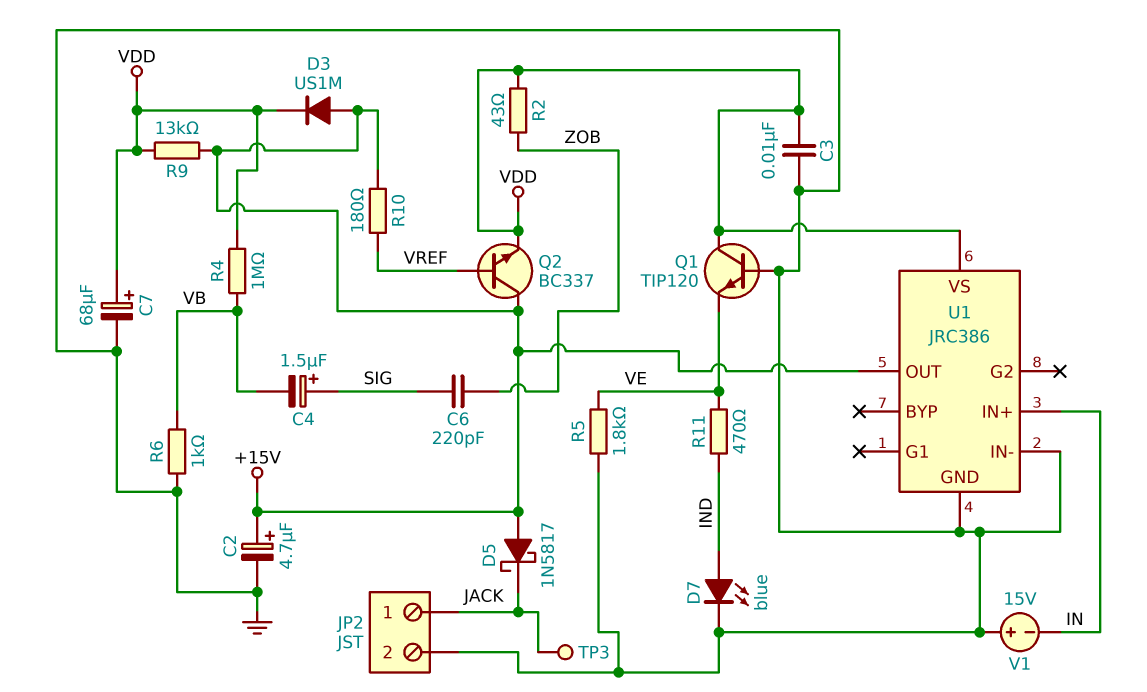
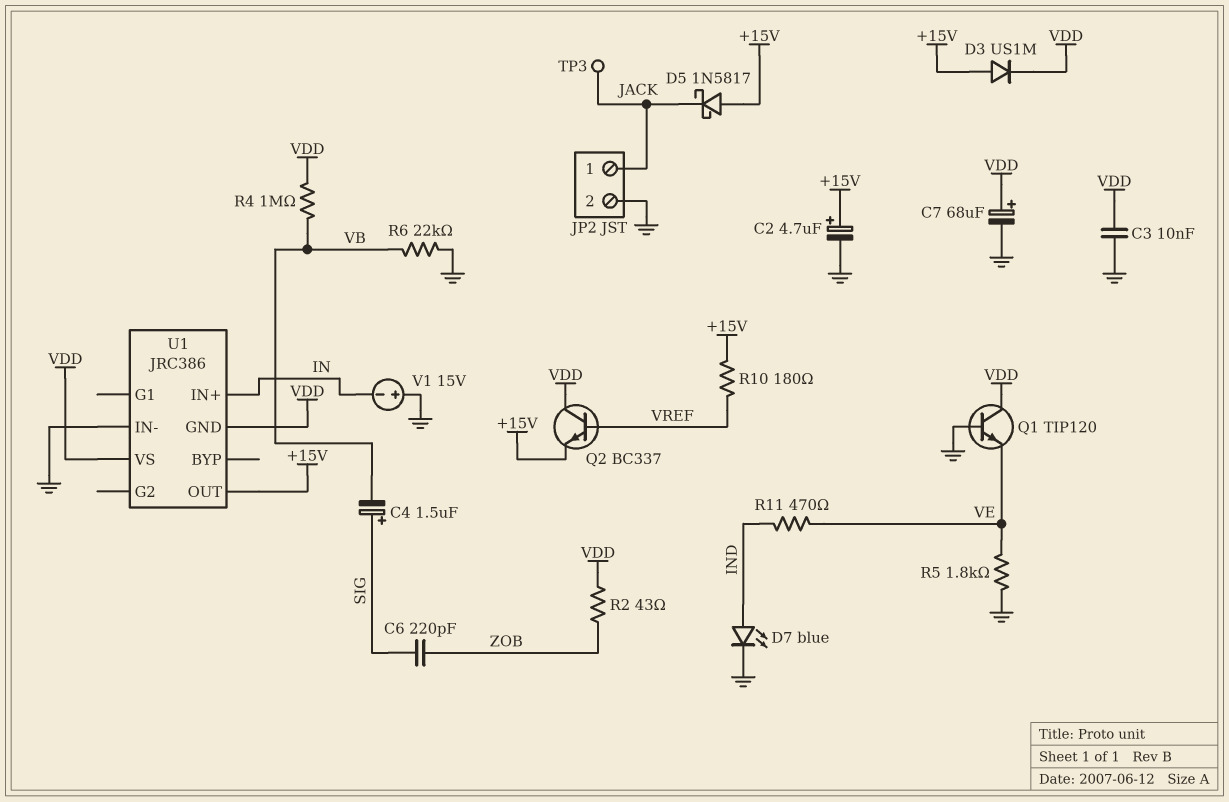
Q2: NPN BC337 (B VREF, C +15V, E VDD) -> NPN BC337 (B VREF, C VDD, E +15V)
R6: 1k (GND, VB) -> 22k (GND, VB)
R9: 13k (+15V, VDD) -> none
U1 pin GND: GND -> VDD

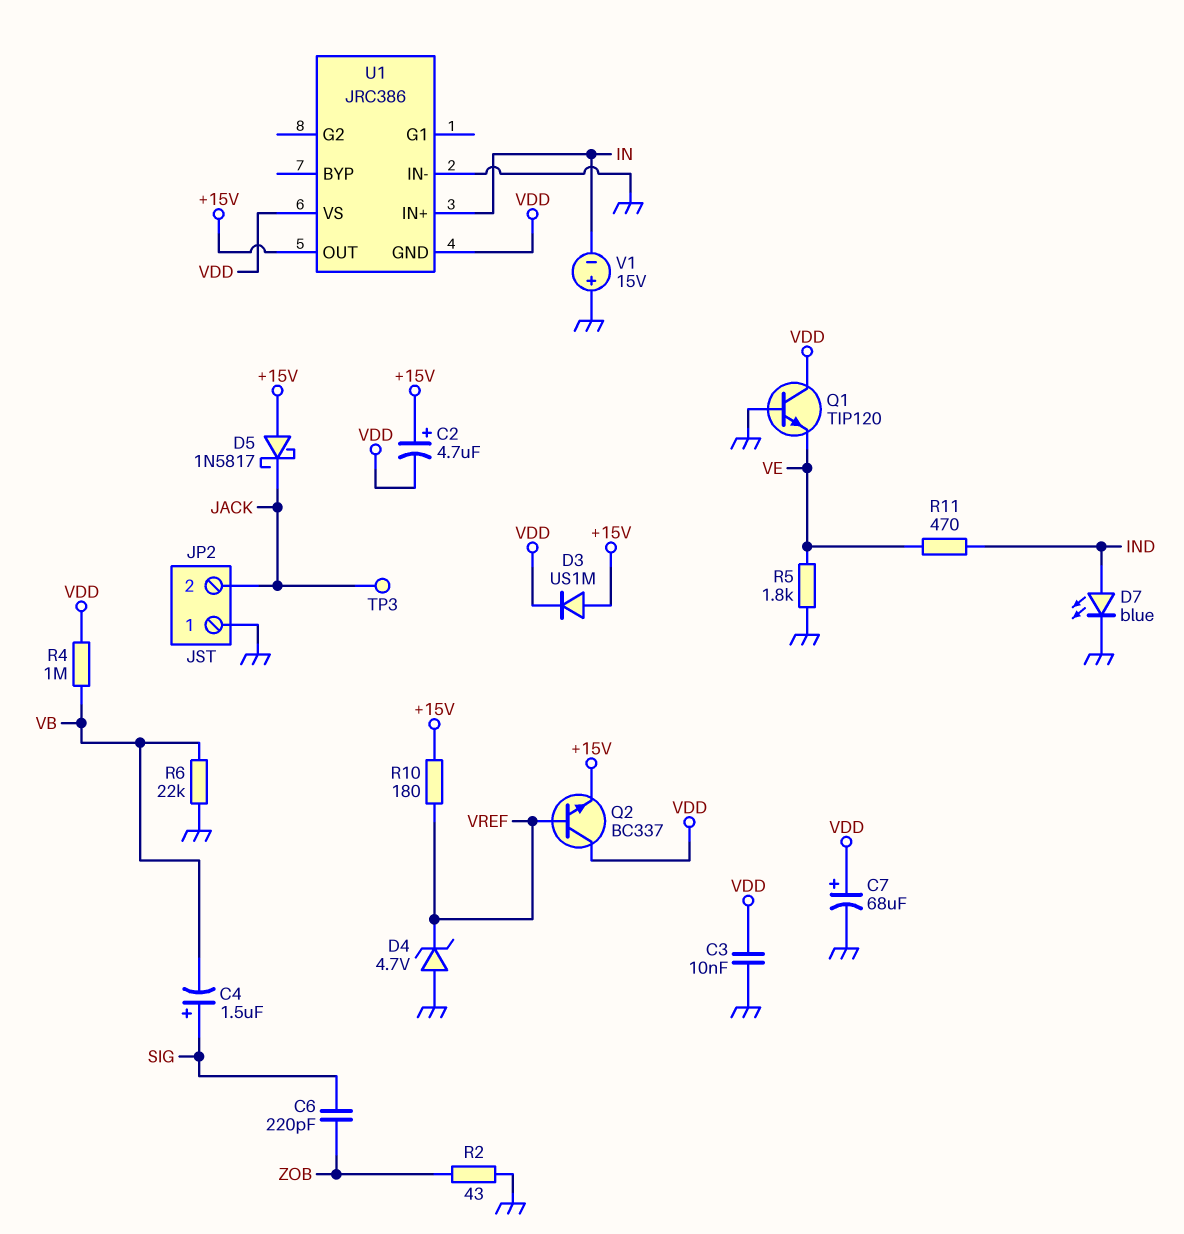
C2: 4.7uF (plus +15V, minus GND) -> 4.7uF (plus +15V, minus VDD)
D4: none -> zener 4.7V (A GND, K VREF)
JP2 pin 1: JACK -> GND
JP2 pin 2: GND -> JACK
R2: 43 (VDD, ZOB) -> 43 (GND, ZOB)

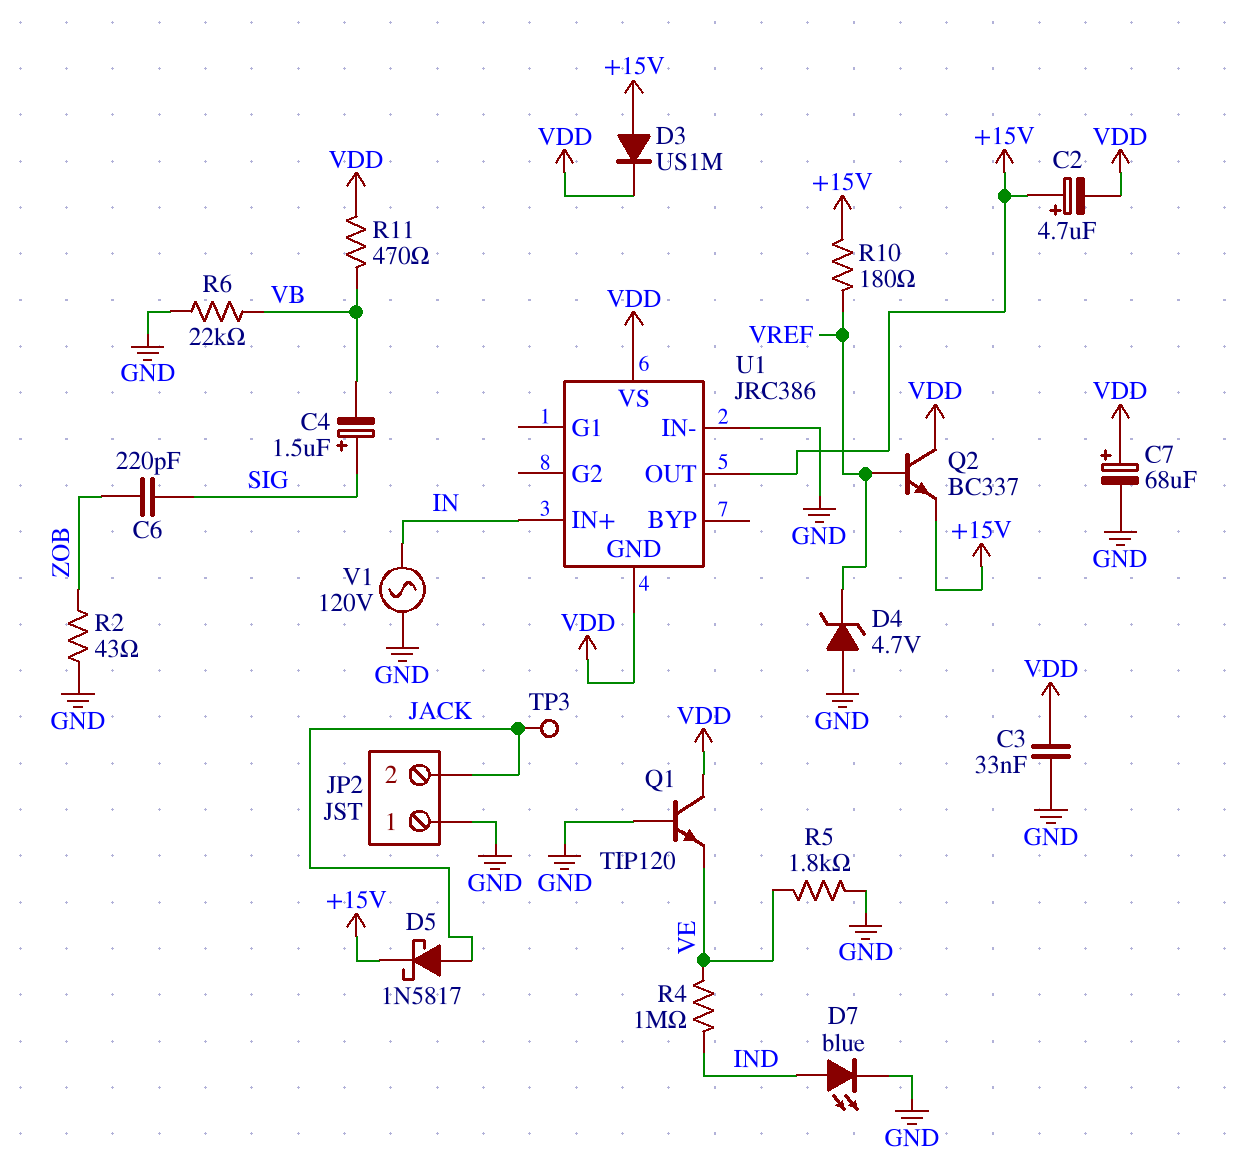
C3: 10nF (GND, VDD) -> 33nF (GND, VDD)
D5: schottky 1N5817 (A +15V, K JACK) -> schottky 1N5817 (A JACK, K +15V)
R4: 1M (VB, VDD) -> 1M (IND, VE)
R11: 470 (IND, VE) -> 470 (VB, VDD)
V1: 15V (plus GND, minus IN) -> AC 120V (GND, IN)

